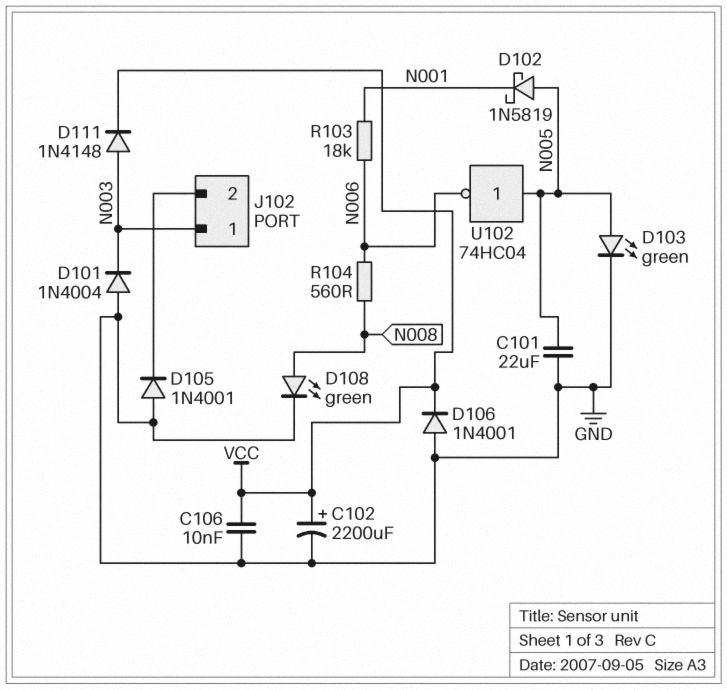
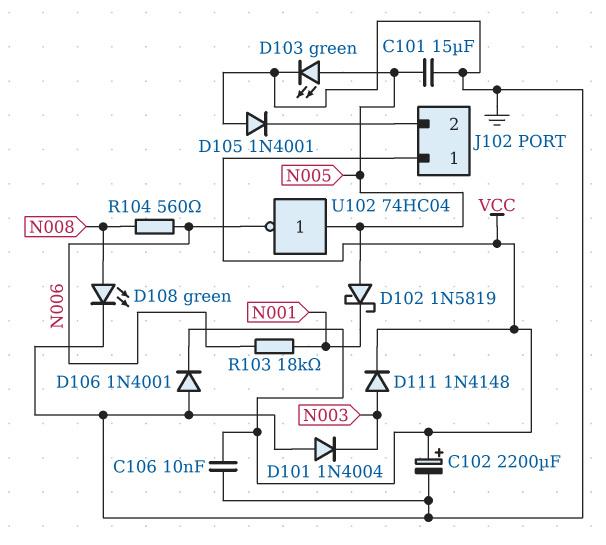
C101: 22uF (GND, N005) -> 15uF (GND, N005)
J102 pin 1: N003 -> VCC

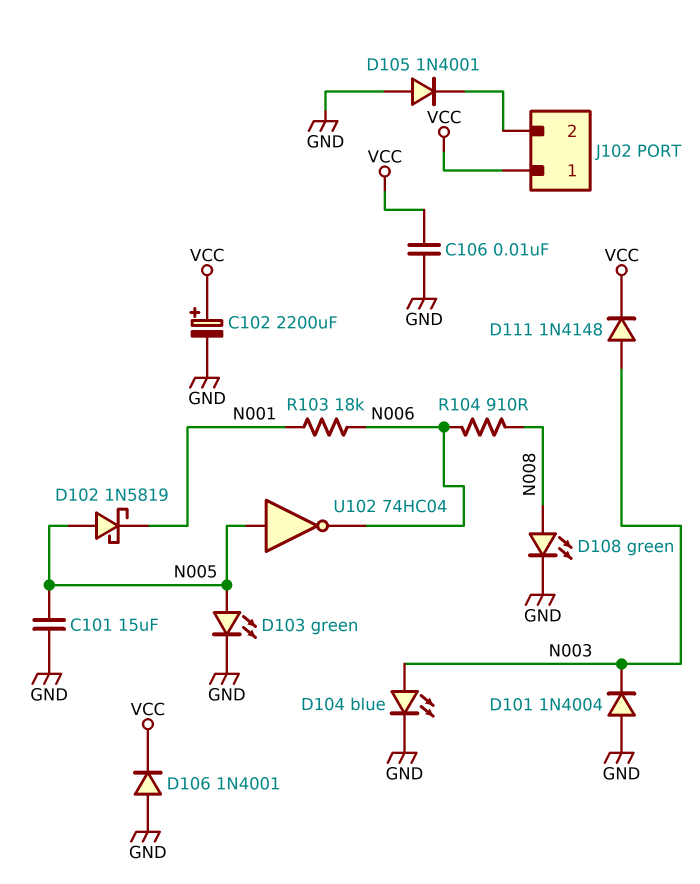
D104: none -> LED blue (A N003, K GND)
R104: 560 (N006, N008) -> 910 (N006, N008)

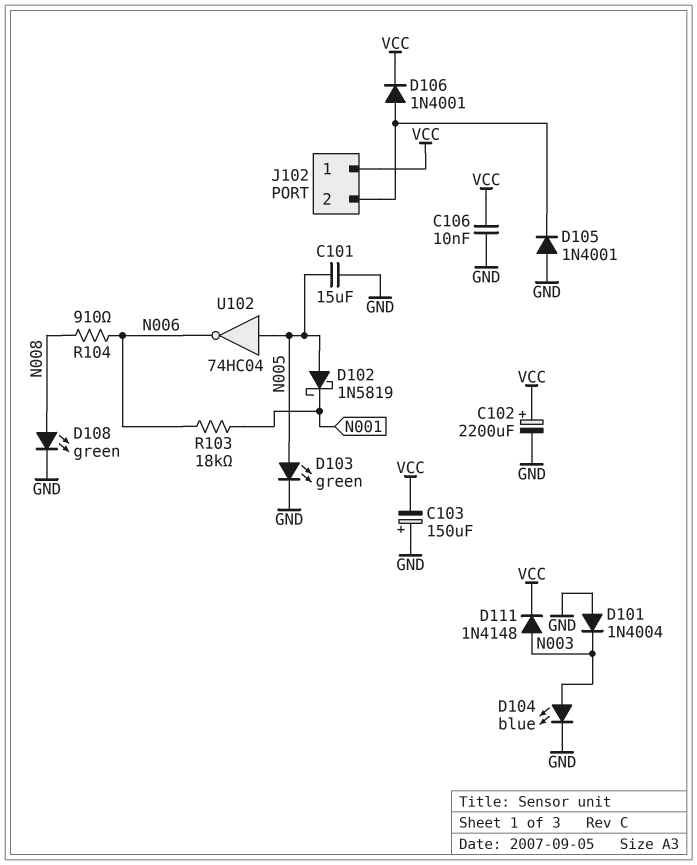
C103: none -> 150uF (plus GND, minus VCC)
D106: diode 1N4001 (A GND, K VCC) -> diode 1N4001 (A J102/2, K VCC)

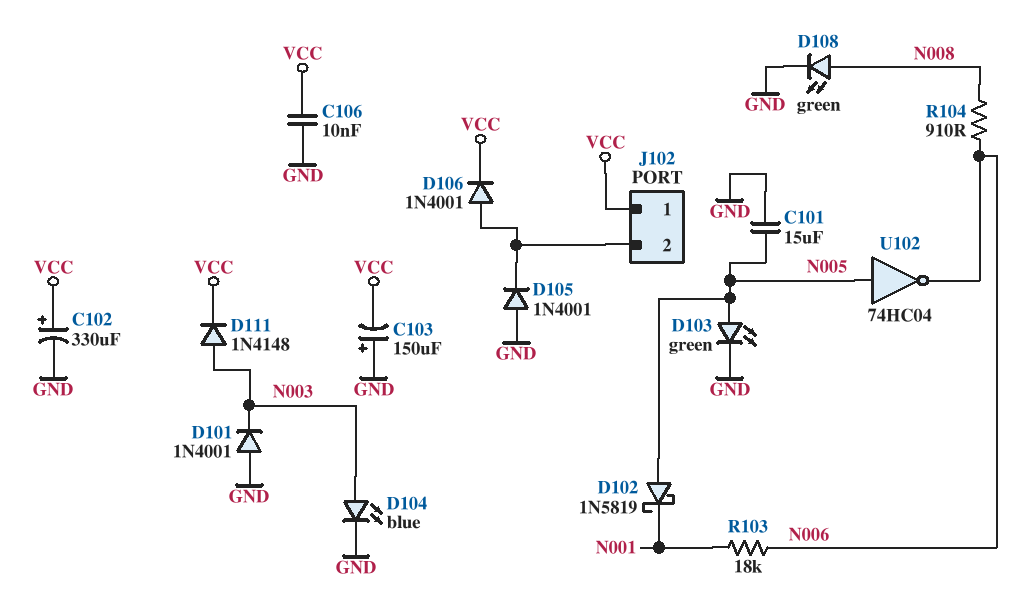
C102: 2200uF (plus VCC, minus GND) -> 330uF (plus VCC, minus GND)
D101: diode 1N4004 (A GND, K N003) -> diode 1N4001 (A GND, K N003)

